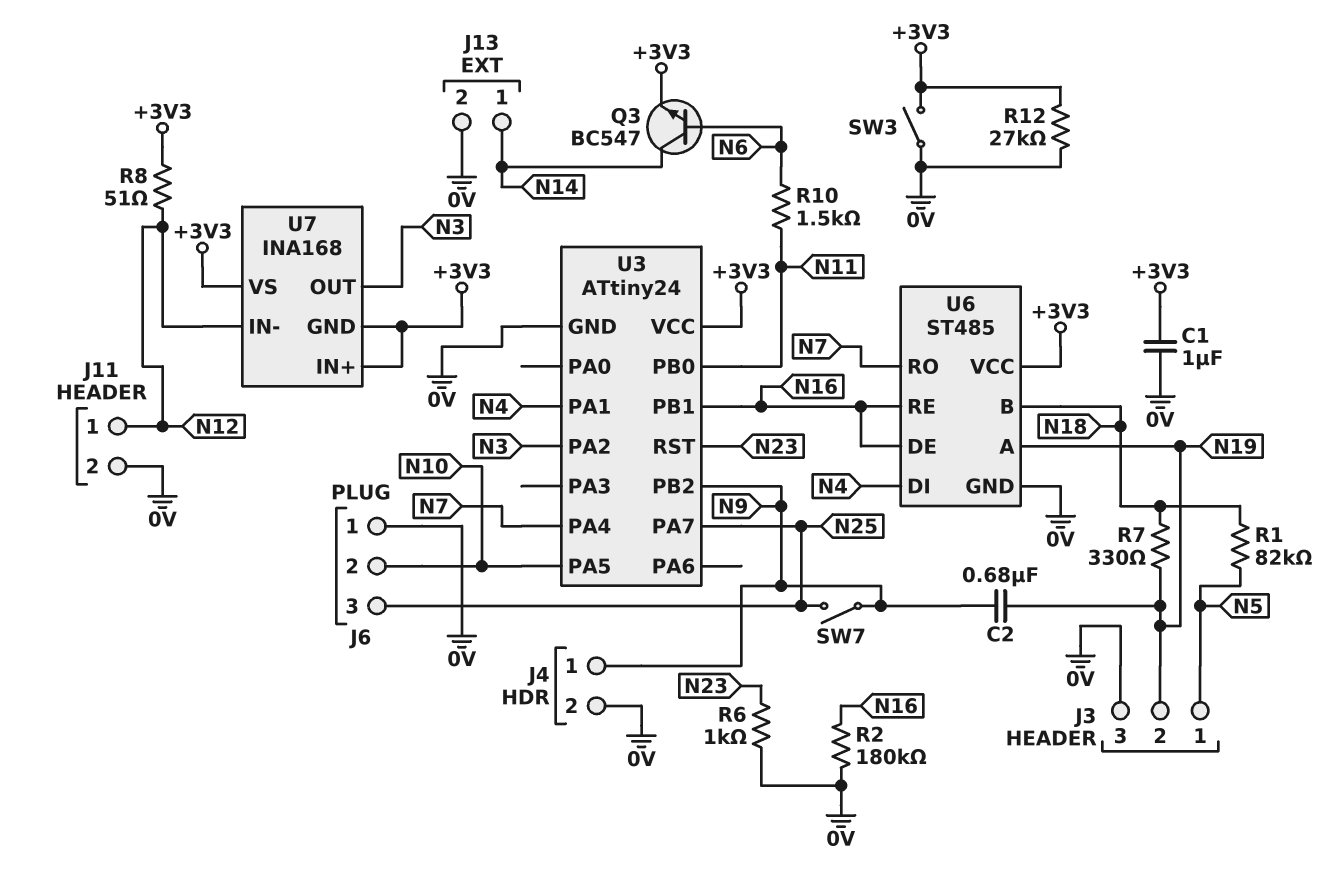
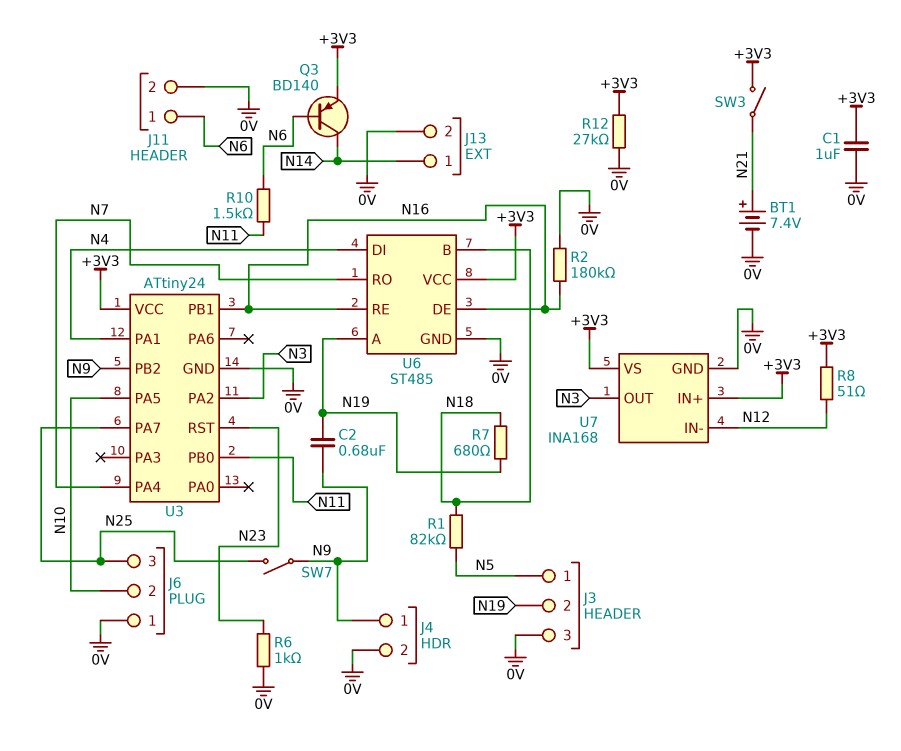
BT1: none -> 7.4V (plus N21, minus 0V)
J11 pin 1: N12 -> N6
Q3: NPN BC547 (B N6, C N14, E +3V3) -> PNP BD140 (B N6, C N14, E +3V3)
R7: 330 (N18, N19) -> 680 (N18, N19)
SW3: switch (+3V3, 0V) -> switch (+3V3, N21)
U7 pin GND: +3V3 -> 0V

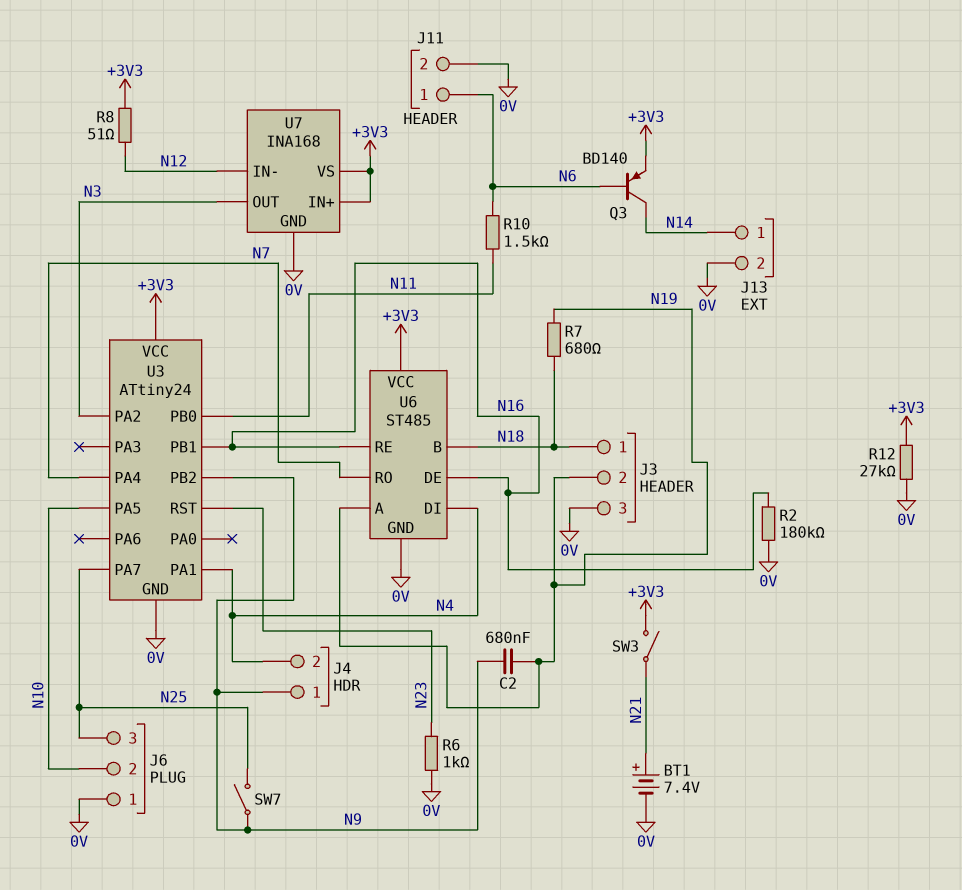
C1: 1uF (+3V3, 0V) -> none
J3 pin 1: N5 -> N18
J4 pin 2: 0V -> N4
R1: 82k (N5, N18) -> none

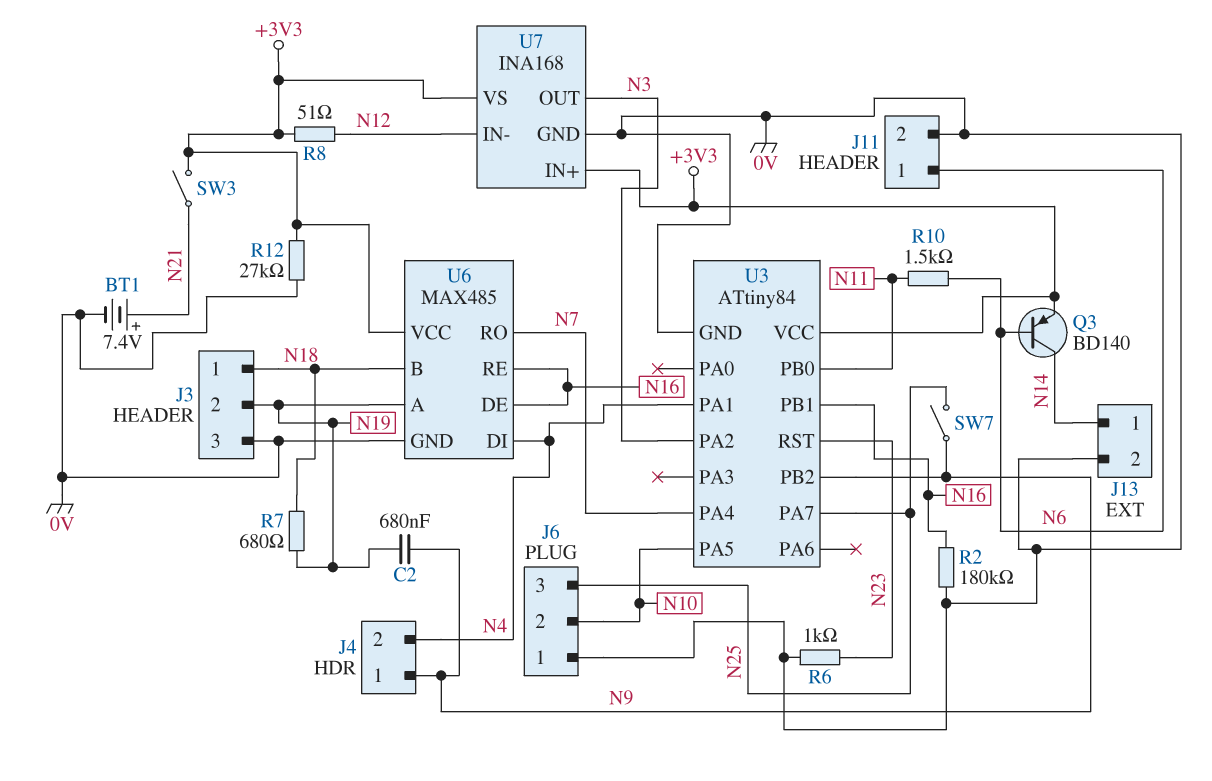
U3: ATtiny24 -> ATtiny84
U6: ST485 -> MAX485

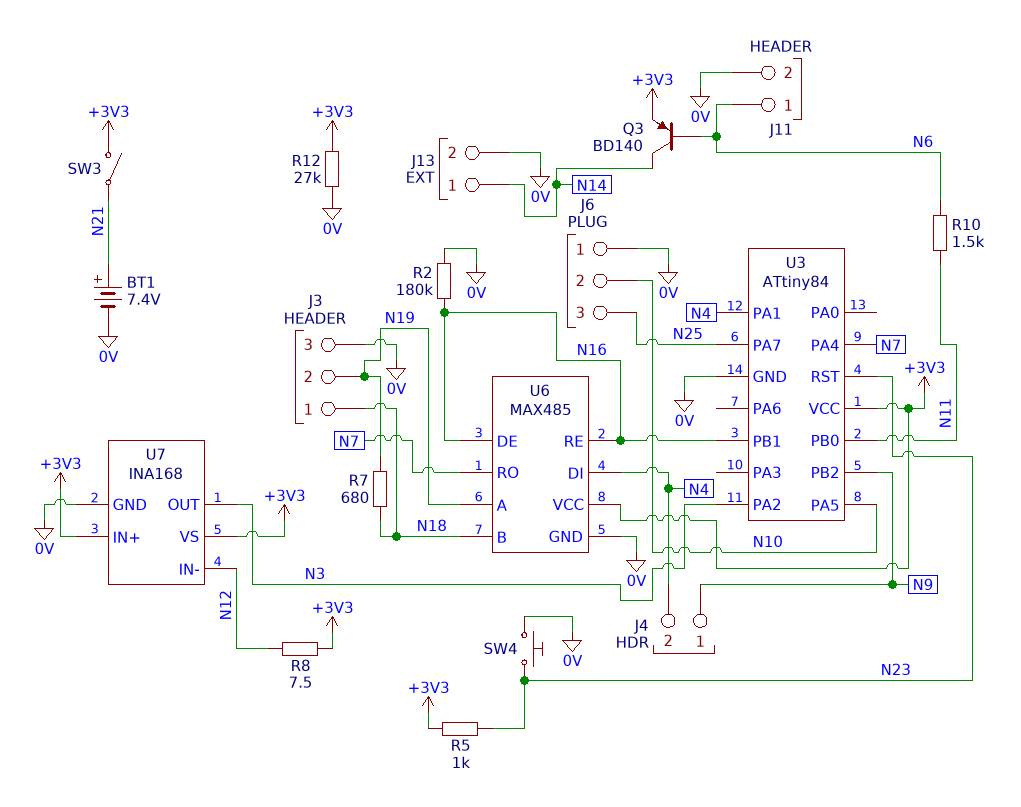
C2: 680nF (N9, N19) -> none
R5: none -> 1k (+3V3, N23)
R6: 1k (0V, N23) -> none
R8: 51 (+3V3, N12) -> 7.5 (+3V3, N12)
SW4: none -> button (0V, N23)
SW7: switch (N9, N25) -> none

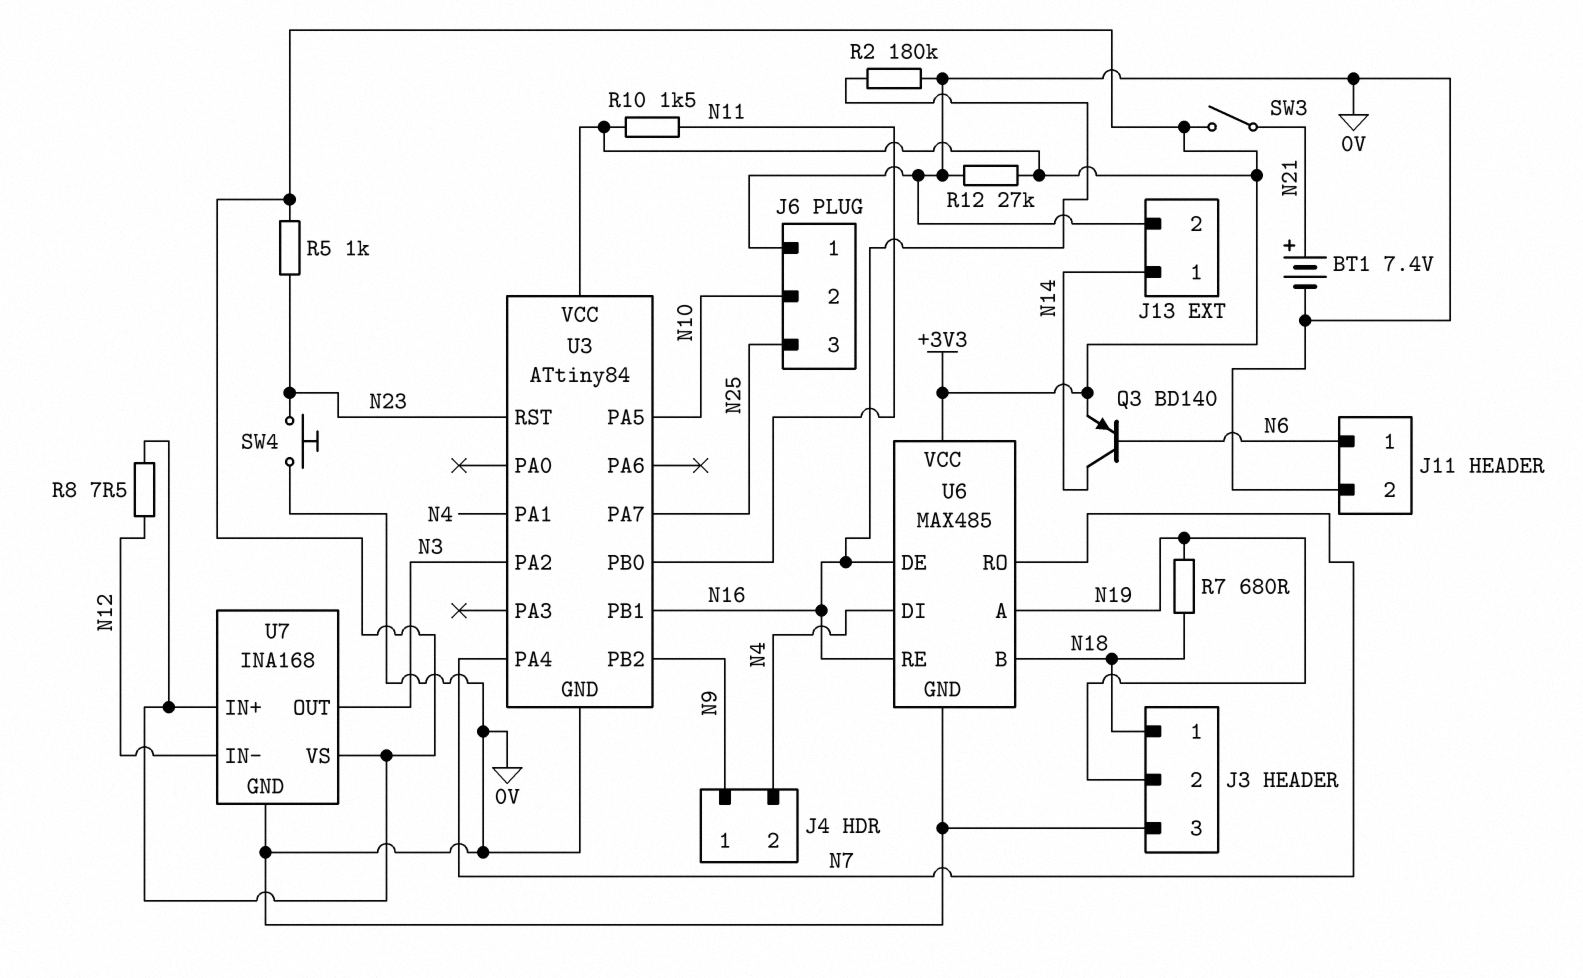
R10: 1.5k (N6, N11) -> 1.5k (+3V3, N11)

